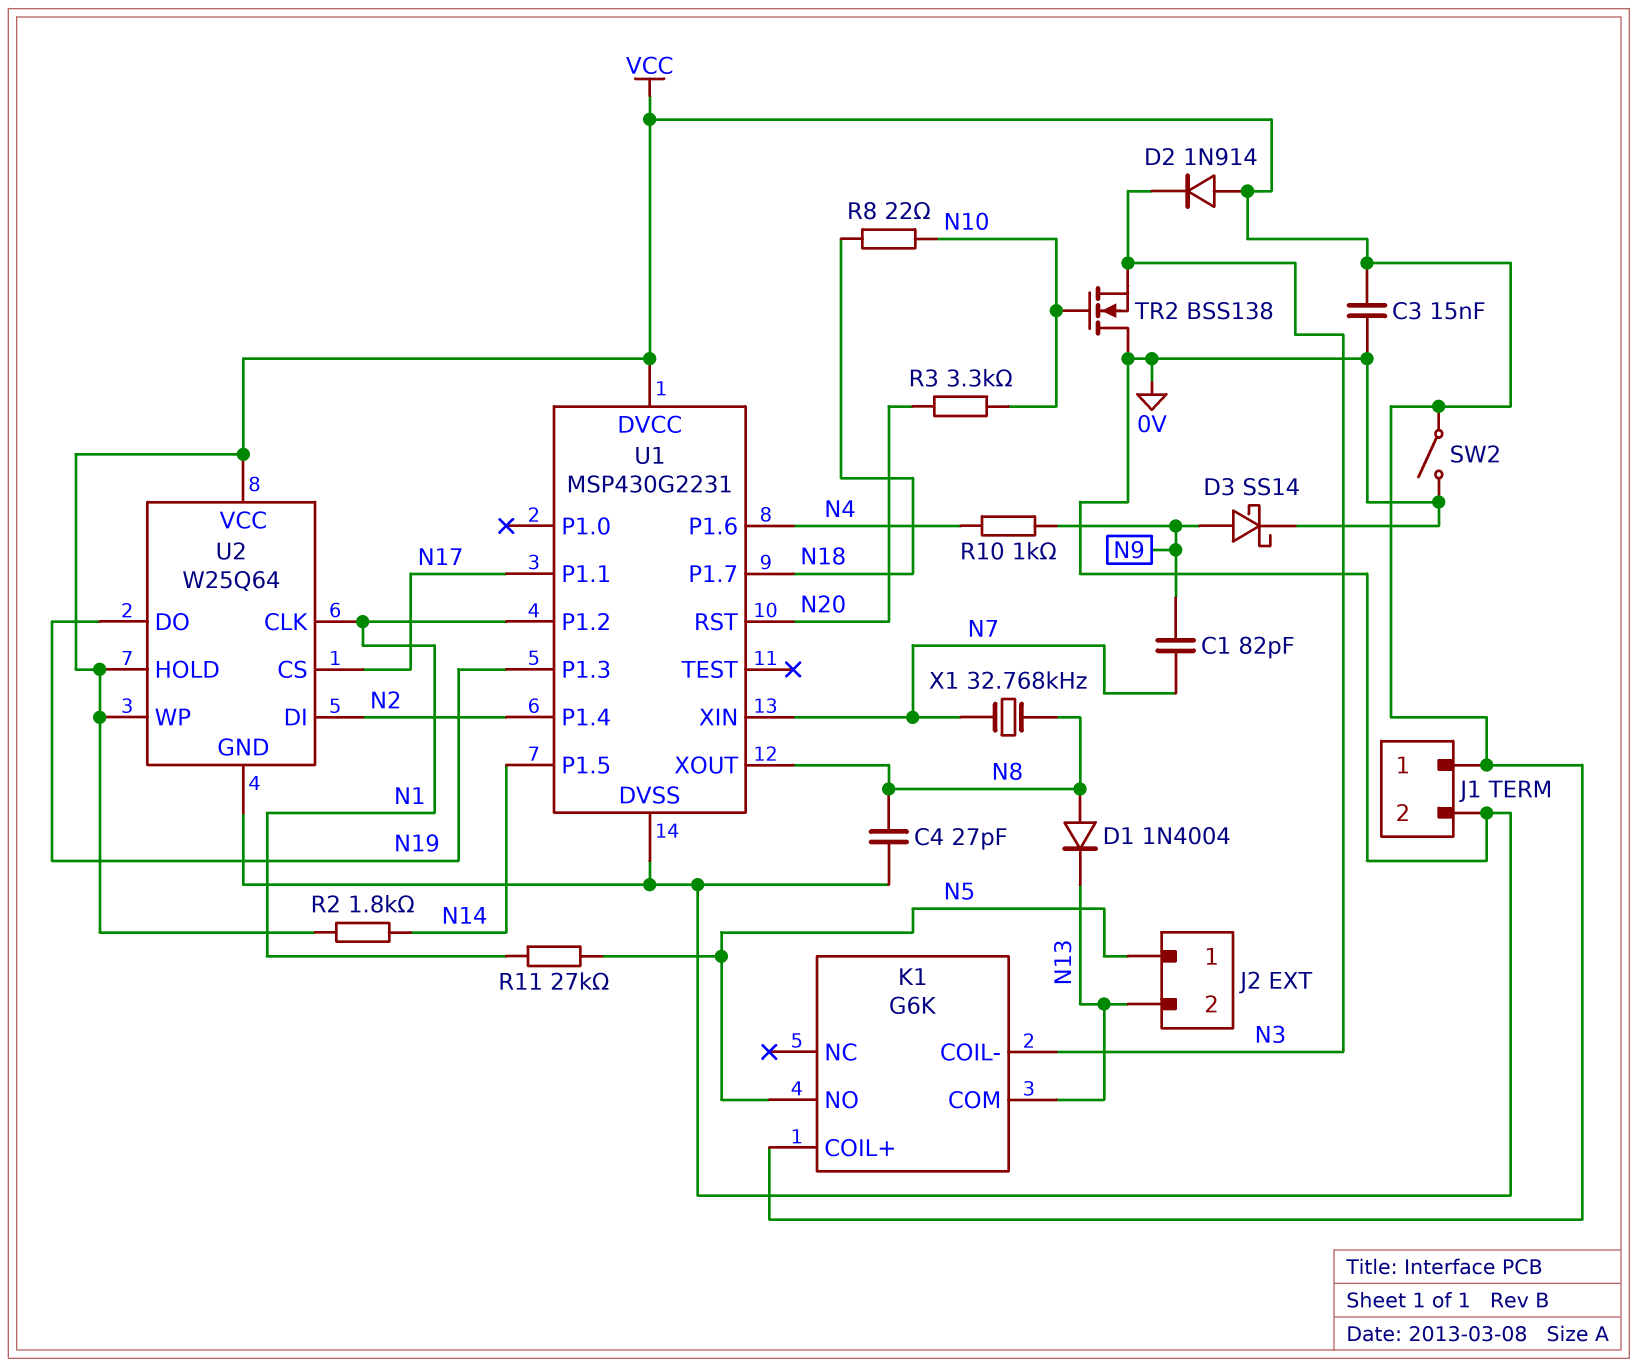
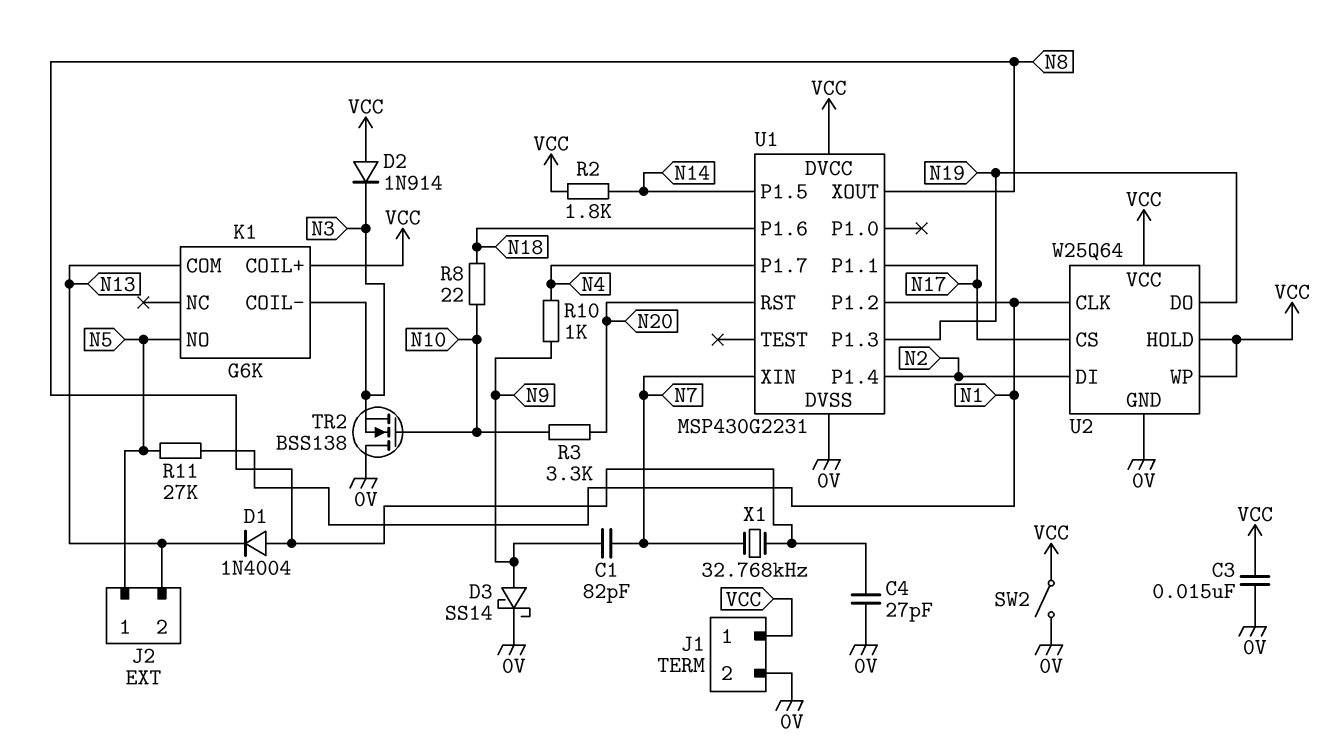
U1 pin P1.6: N4 -> N18
U1 pin P1.7: N18 -> N4

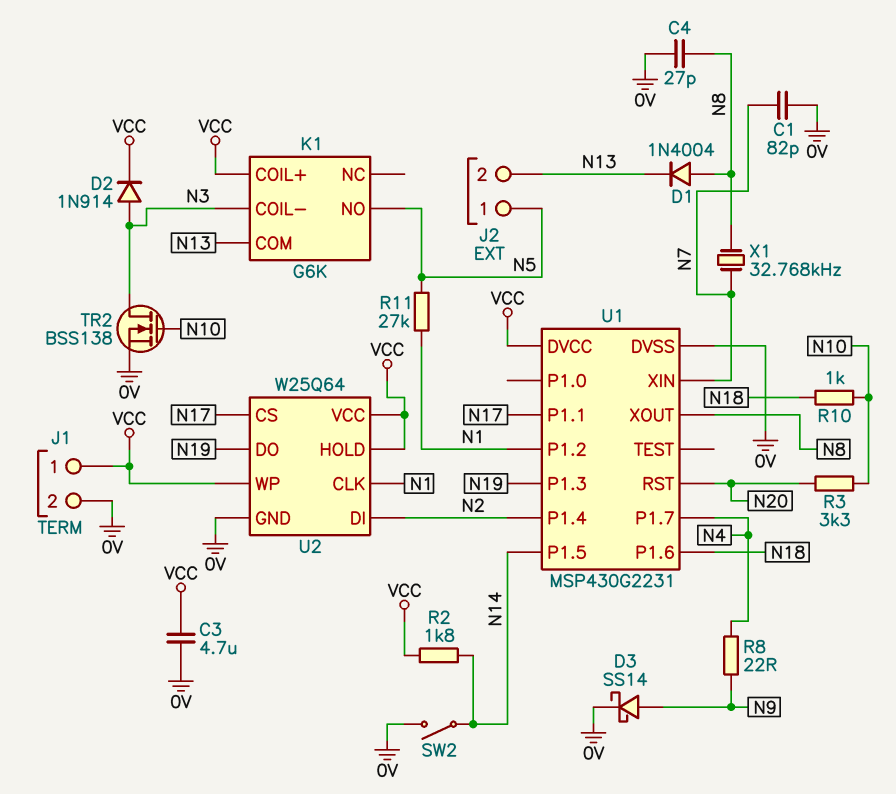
C1: 82pF (N7, N9) -> 82pF (0V, N7)
C3: 15nF (0V, VCC) -> 4.7uF (0V, VCC)
D2: diode 1N914 (A VCC, K N3) -> diode 1N914 (A N3, K VCC)
R8: 22 (N10, N18) -> 22 (N4, N9)
R10: 1k (N4, N9) -> 1k (N10, N18)
SW2: switch (0V, VCC) -> switch (0V, N14)
TR2: NMOS BSS138 (G N10, D 0V, S N3) -> NMOS BSS138 (G N10, D N3, S 0V)

